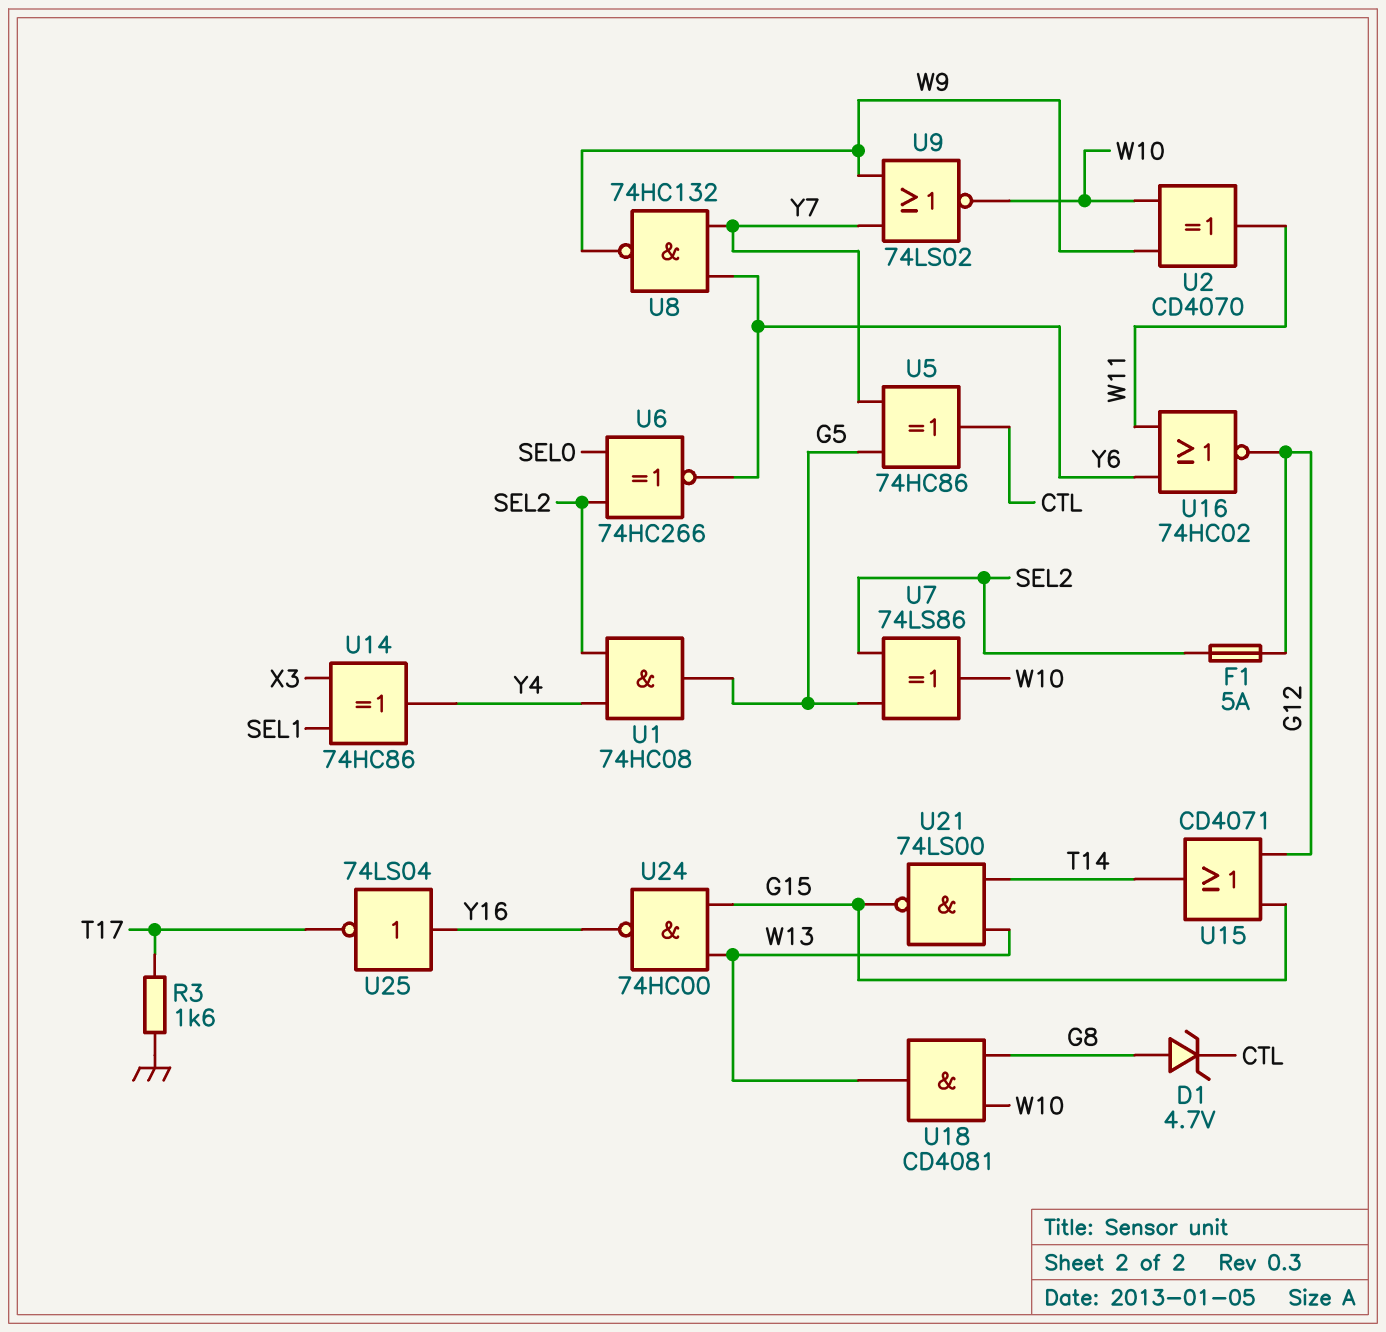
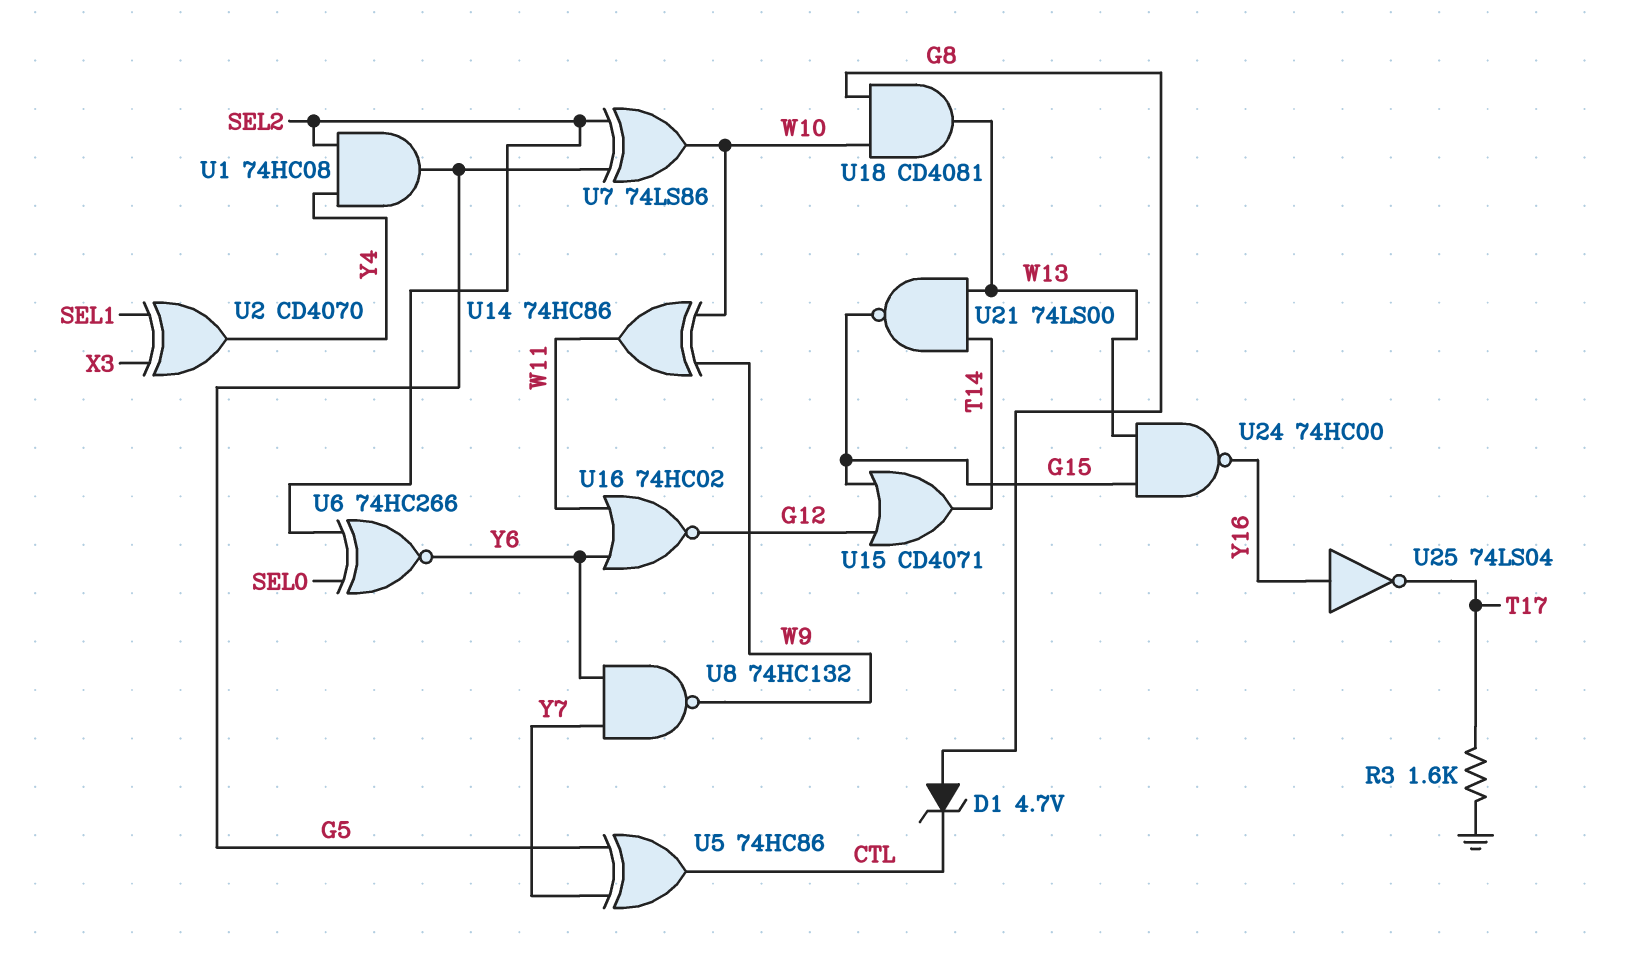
F1: 5A (G12, SEL2) -> none
U2: XOR CD4070 (in W9, in W10, out W11) -> XOR CD4070 (in SEL1, in X3, out Y4)
U9: NOR 74LS02 (in W9, in Y7, out W10) -> none
U14: XOR 74HC86 (in SEL1, in X3, out Y4) -> XOR 74HC86 (in W9, in W10, out W11)

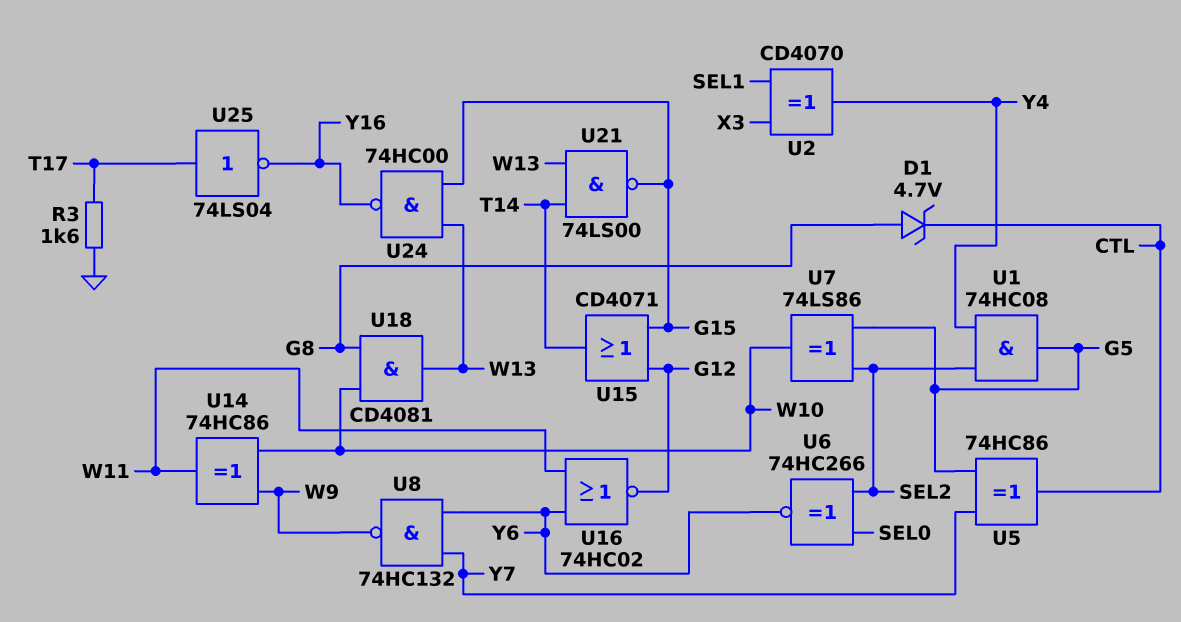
U25: NOT 74LS04 (in Y16, out T17) -> NOT 74LS04 (in T17, out Y16)

